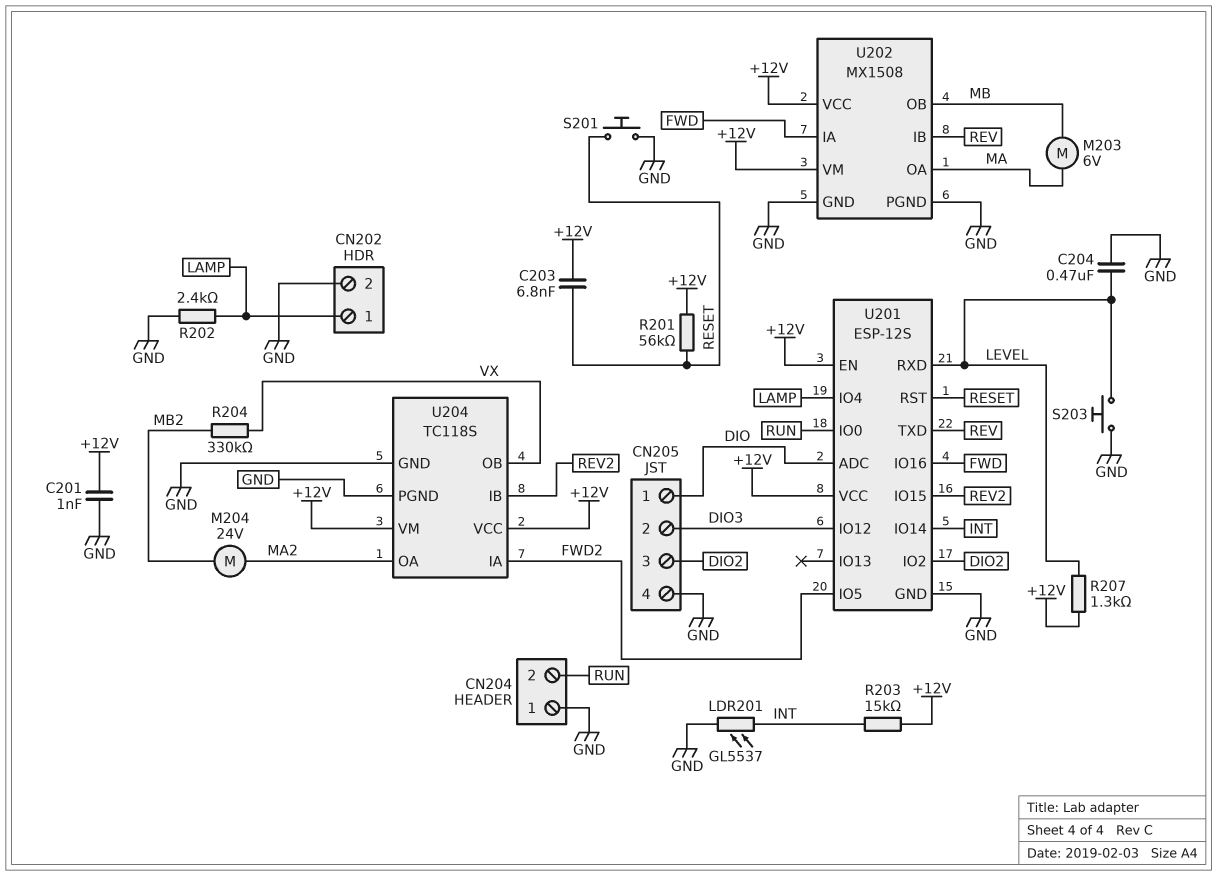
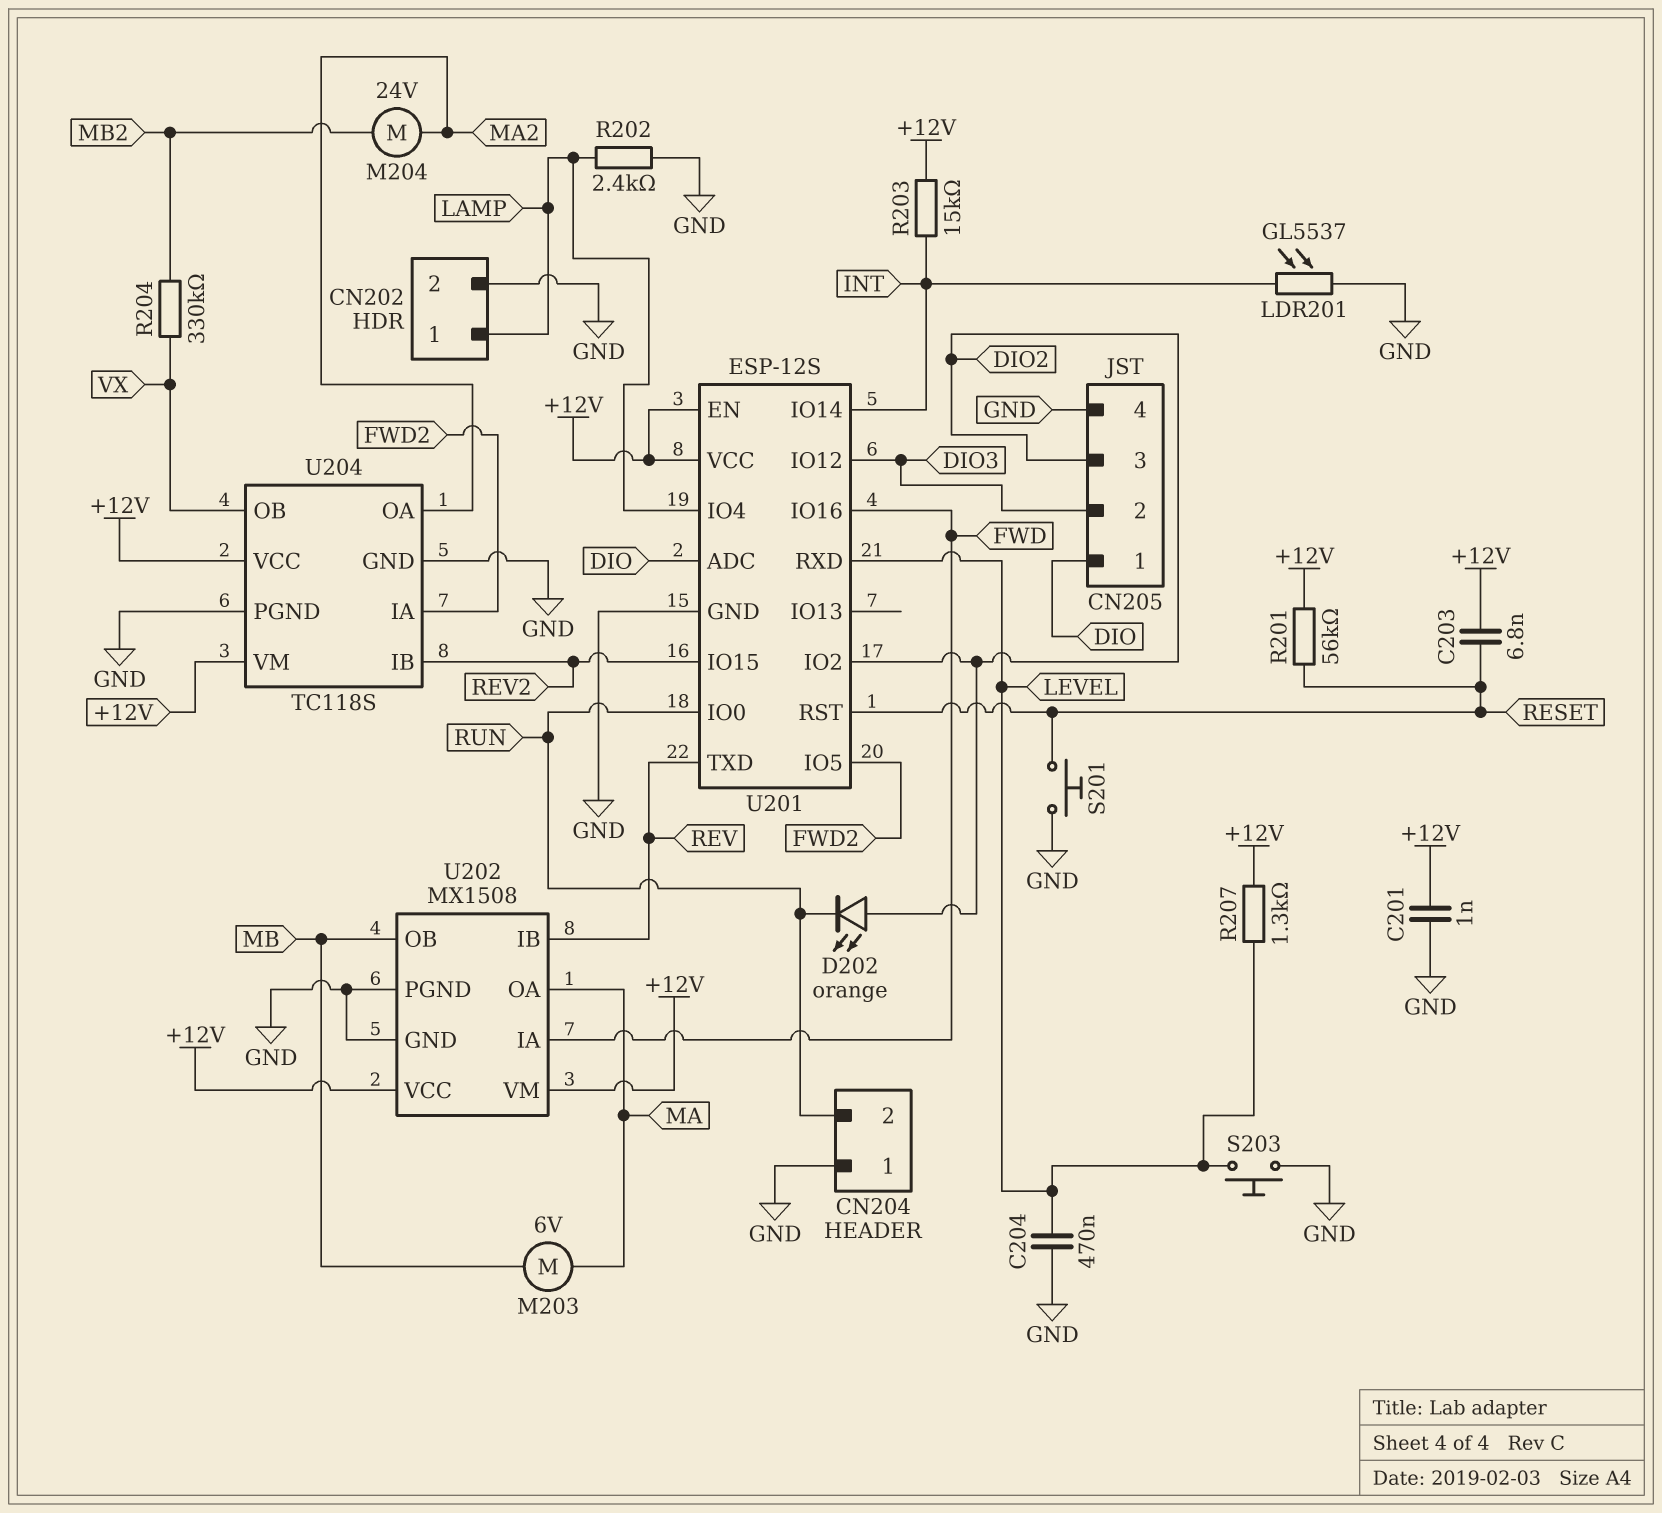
D202: none -> LED orange (A DIO2, K RUN)

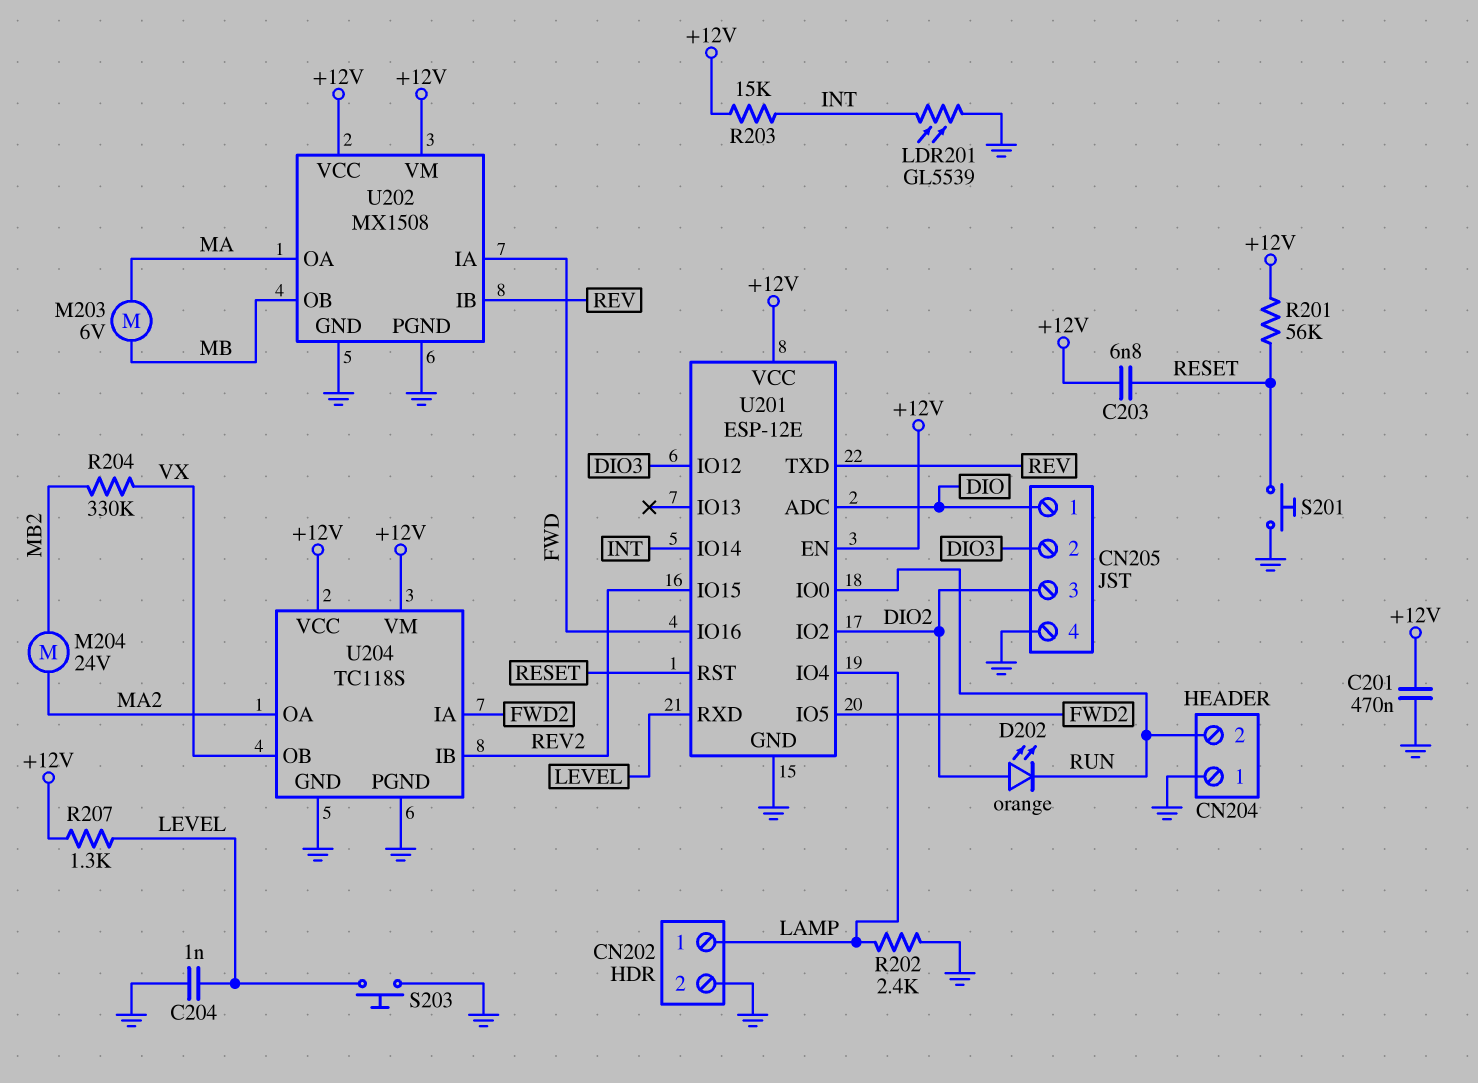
C201: 1nF (+12V, GND) -> 470nF (+12V, GND)
C204: 470nF (GND, LEVEL) -> 1nF (GND, LEVEL)
LDR201: GL5537 (GND, INT) -> GL5539 (GND, INT)
U201: ESP-12S -> ESP-12E

